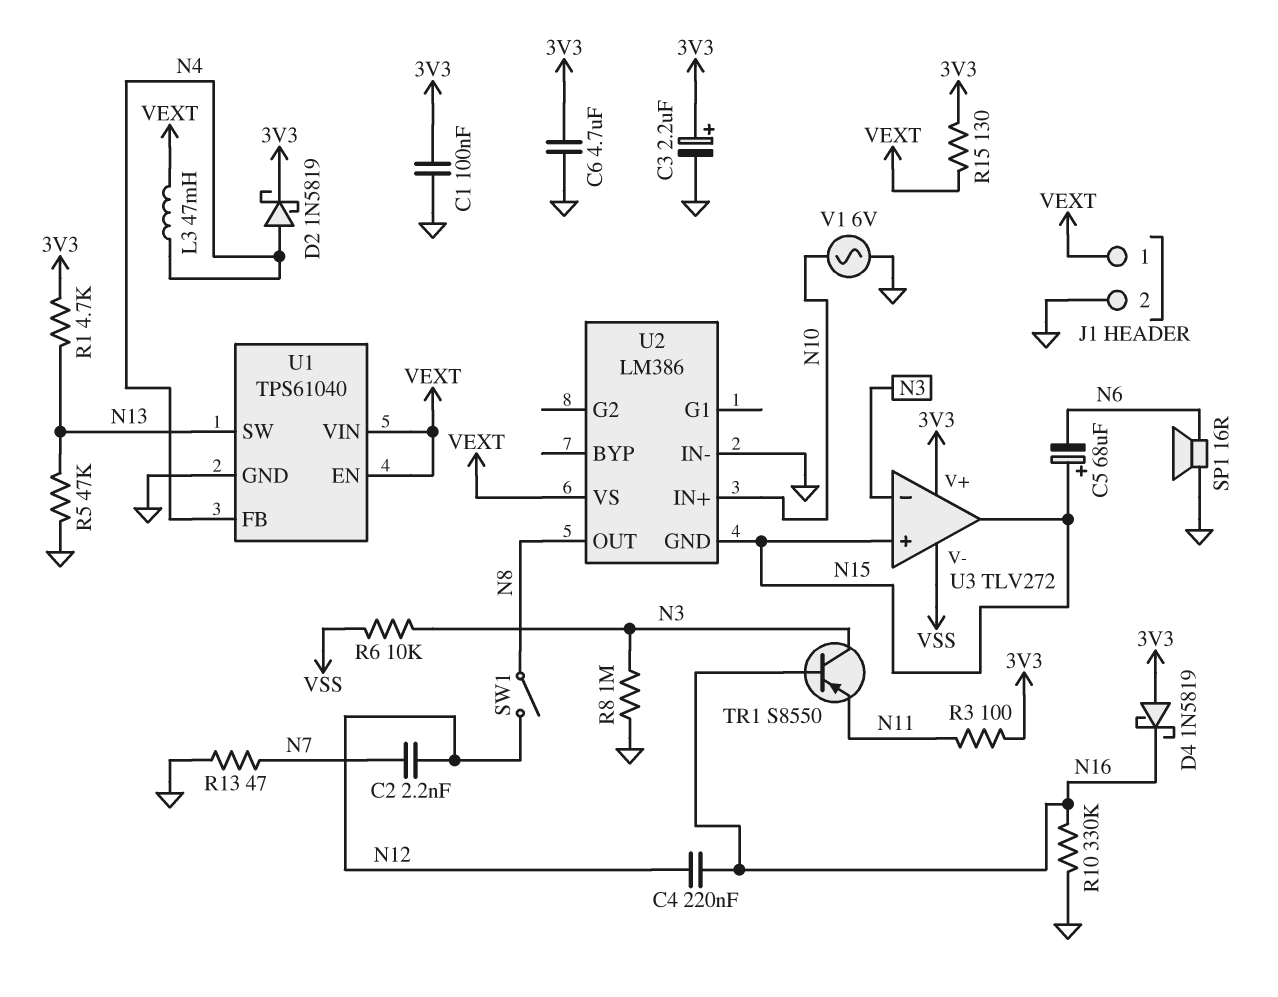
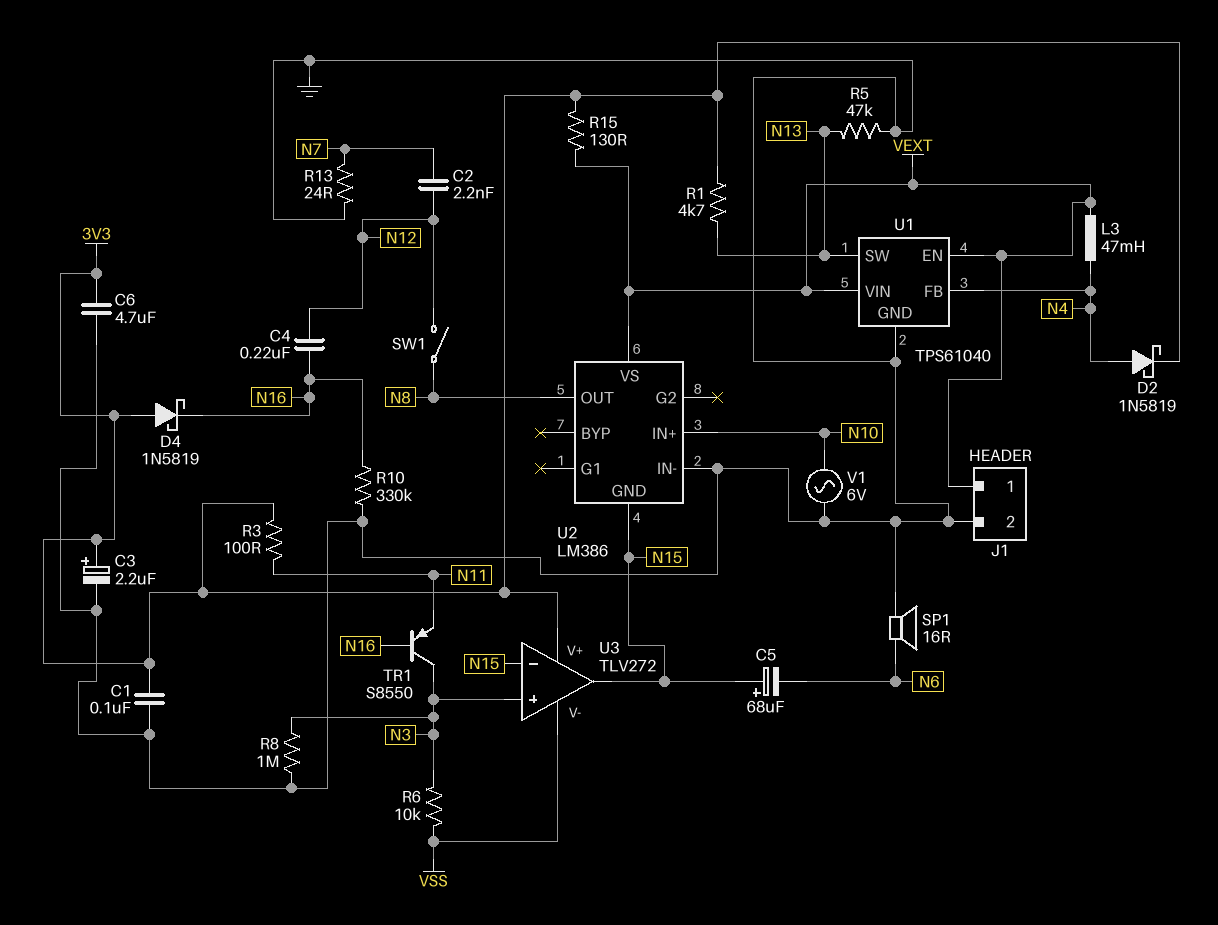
R13: 47 (GND, N7) -> 24 (GND, N7)
U3 pin in+: N15 -> N3
U3 pin in-: N3 -> N15

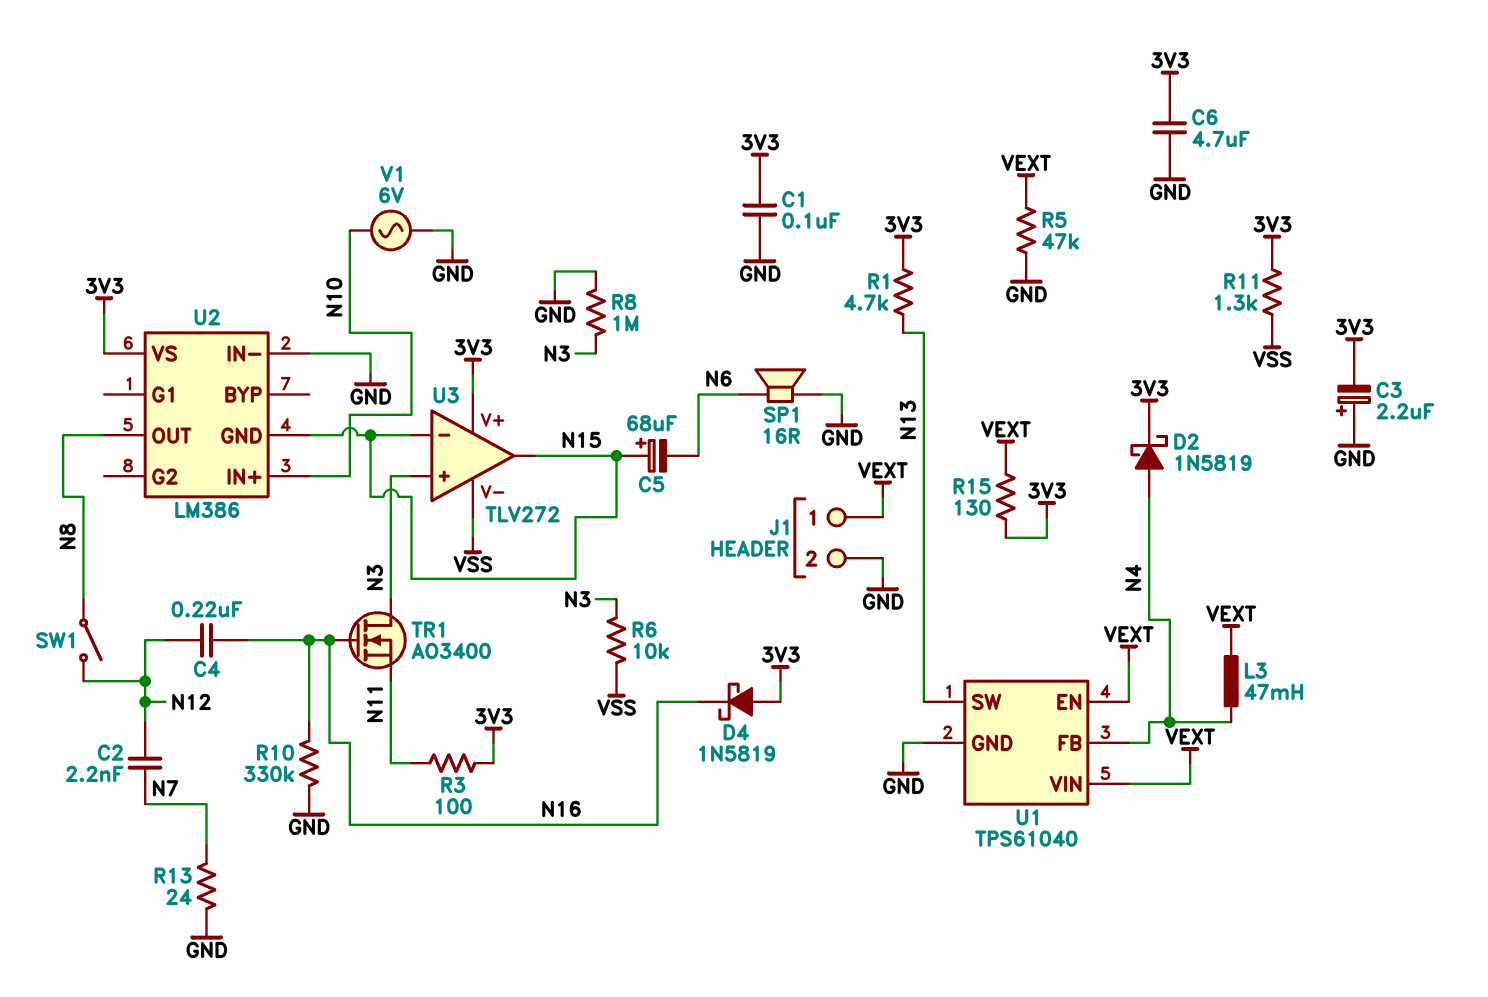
C3: 2.2uF (plus 3V3, minus GND) -> 2.2uF (plus GND, minus 3V3)
R5: 47k (GND, N13) -> 47k (GND, VEXT)
R11: none -> 1.3k (3V3, VSS)
TR1: PNP S8550 (B N16, C N3, E N11) -> NMOS AO3400 (G N16, D N3, S N11)
U2 pin VS: VEXT -> 3V3

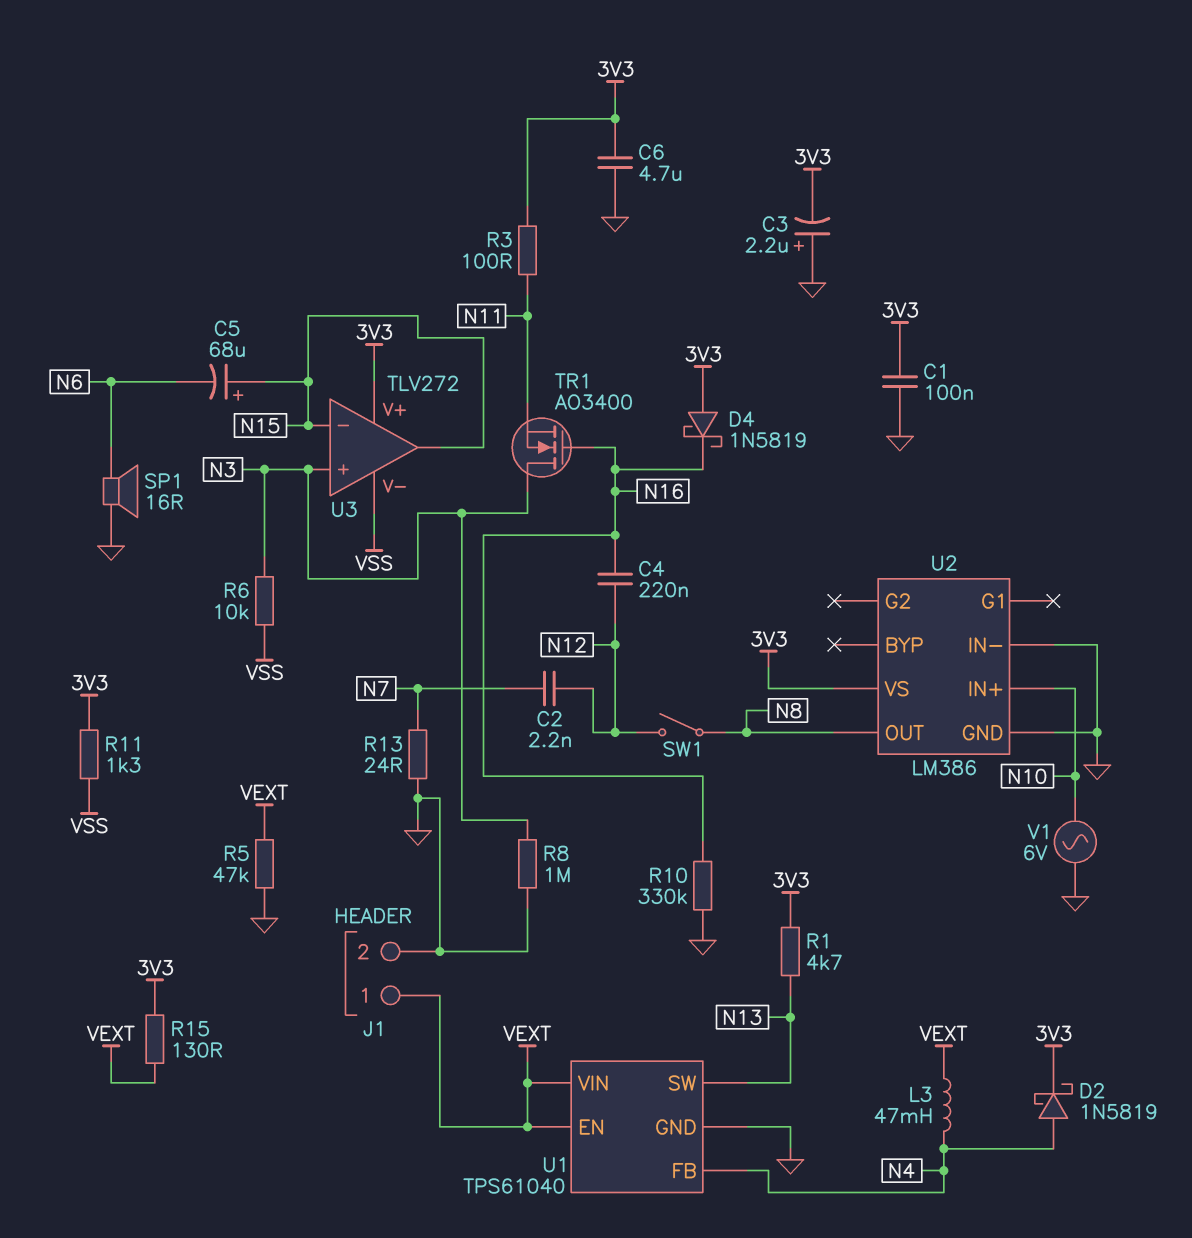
U2 pin GND: N15 -> GND

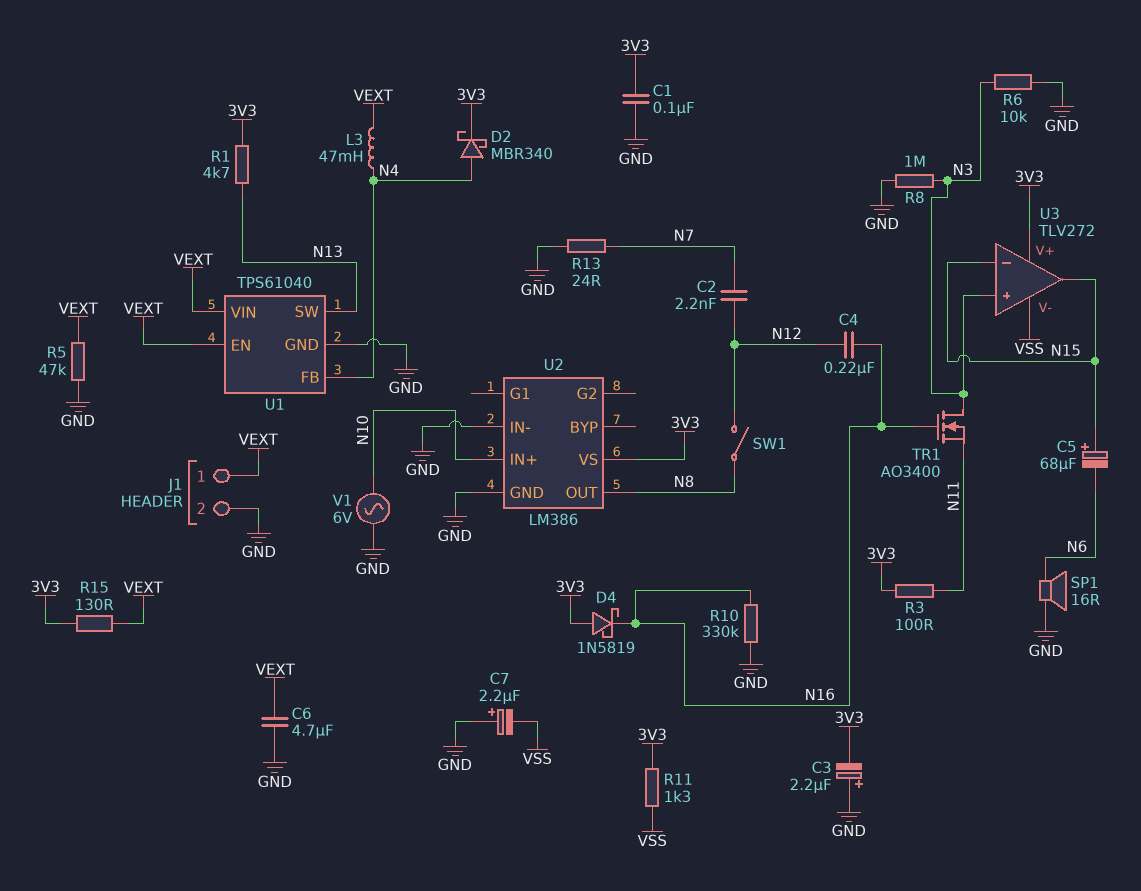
C6: 4.7uF (3V3, GND) -> 4.7uF (GND, VEXT)
C7: none -> 2.2uF (plus GND, minus VSS)
D2: schottky 1N5819 (A N4, K 3V3) -> schottky MBR340 (A N4, K 3V3)
R6: 10k (N3, VSS) -> 10k (GND, N3)

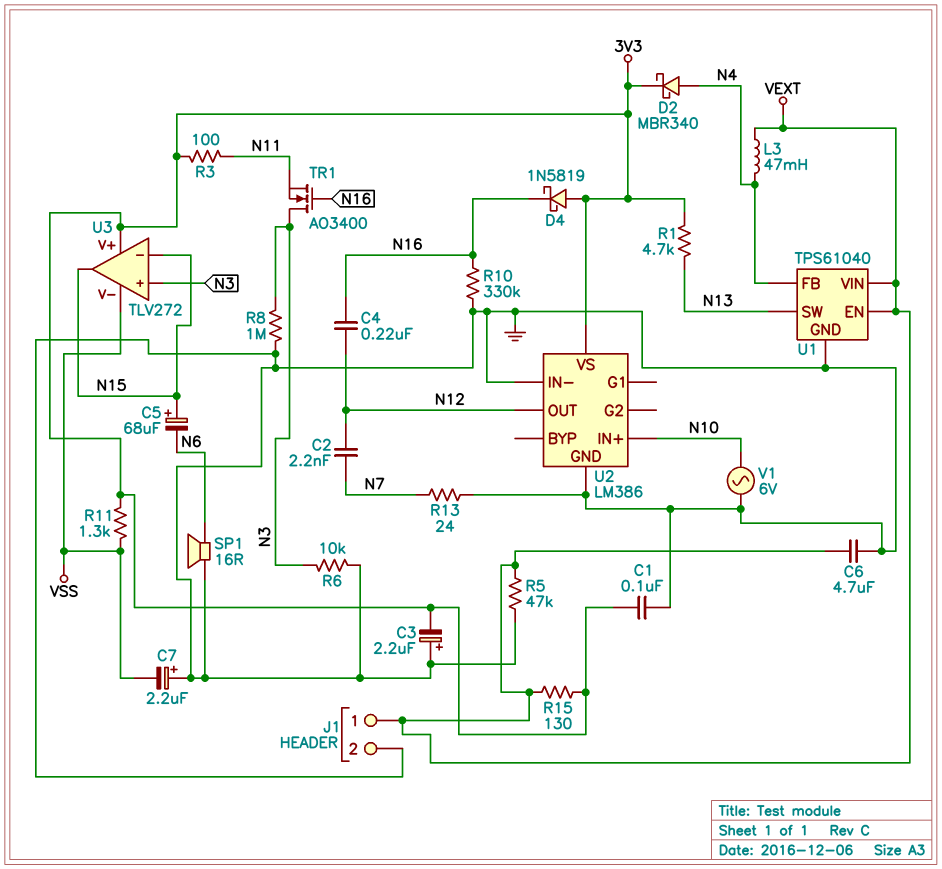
SW1: switch (N8, N12) -> none
U2 pin OUT: N8 -> N12

